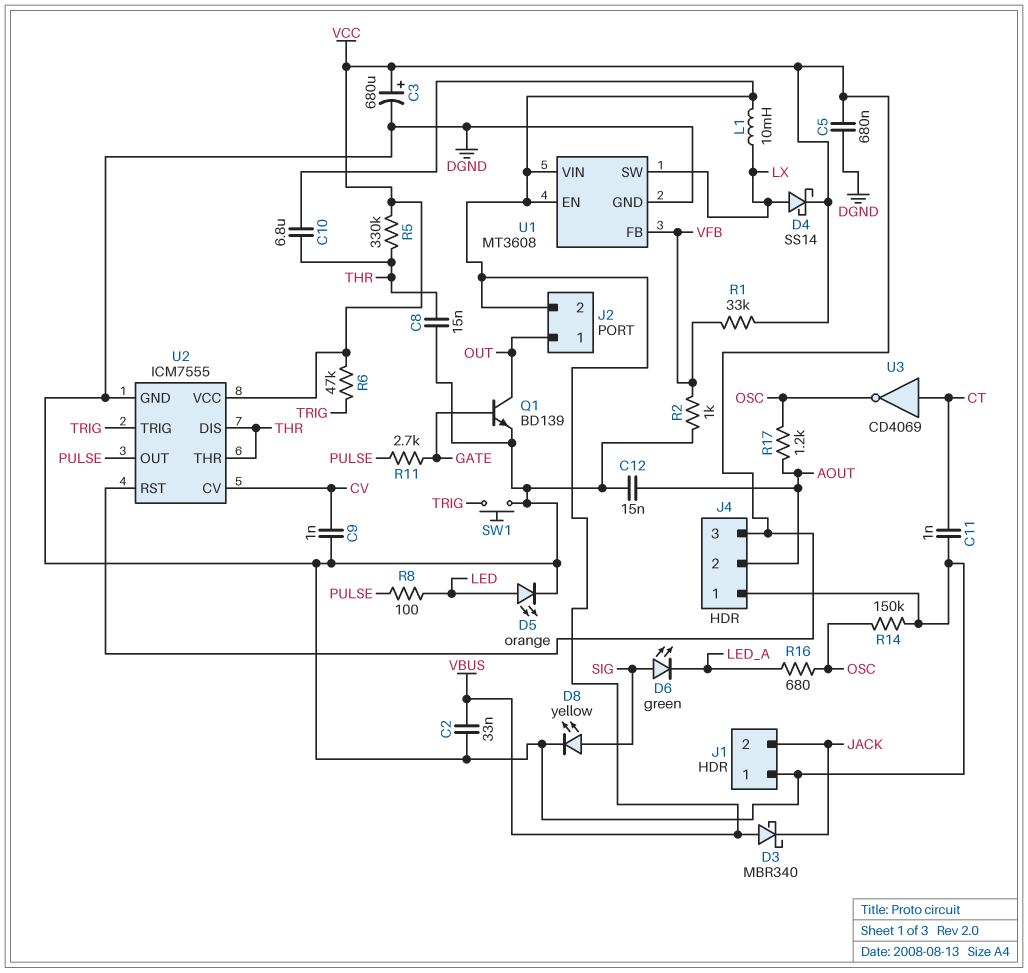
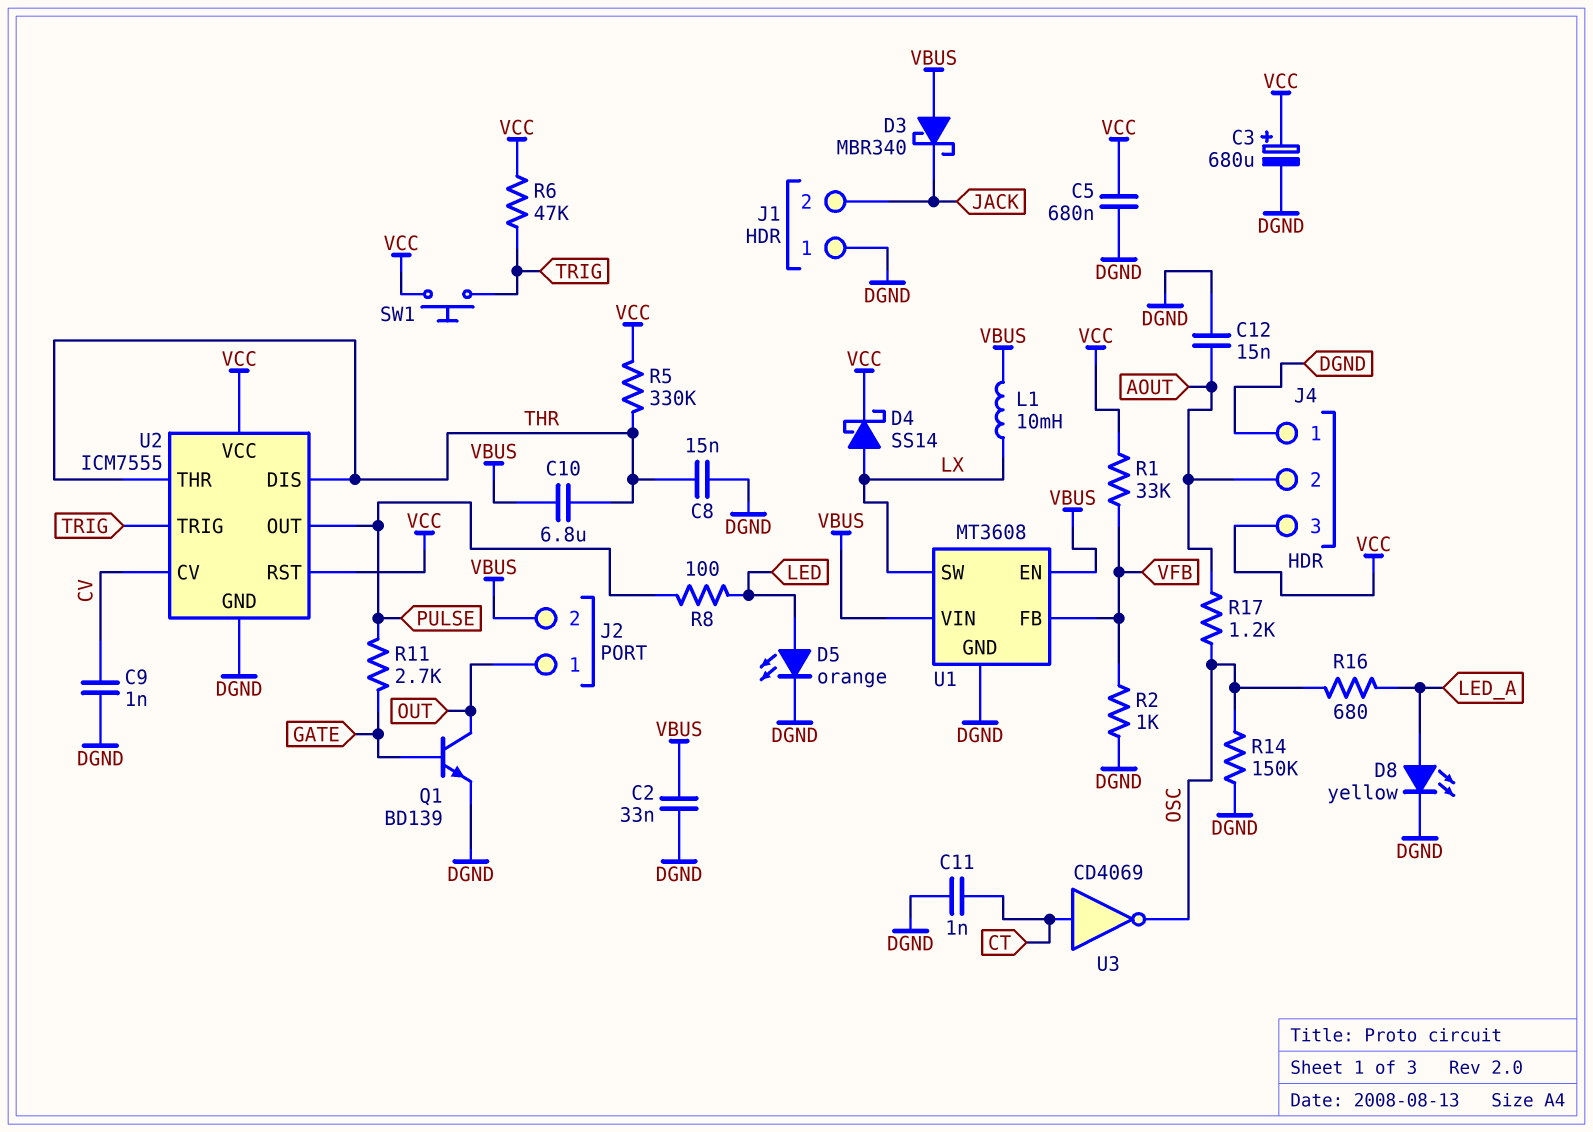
D6: LED green (A SIG, K LED_A) -> none
D8: LED yellow (A SIG, K DGND) -> LED yellow (A LED_A, K DGND)
SW1: button (DGND, TRIG) -> button (TRIG, VCC)

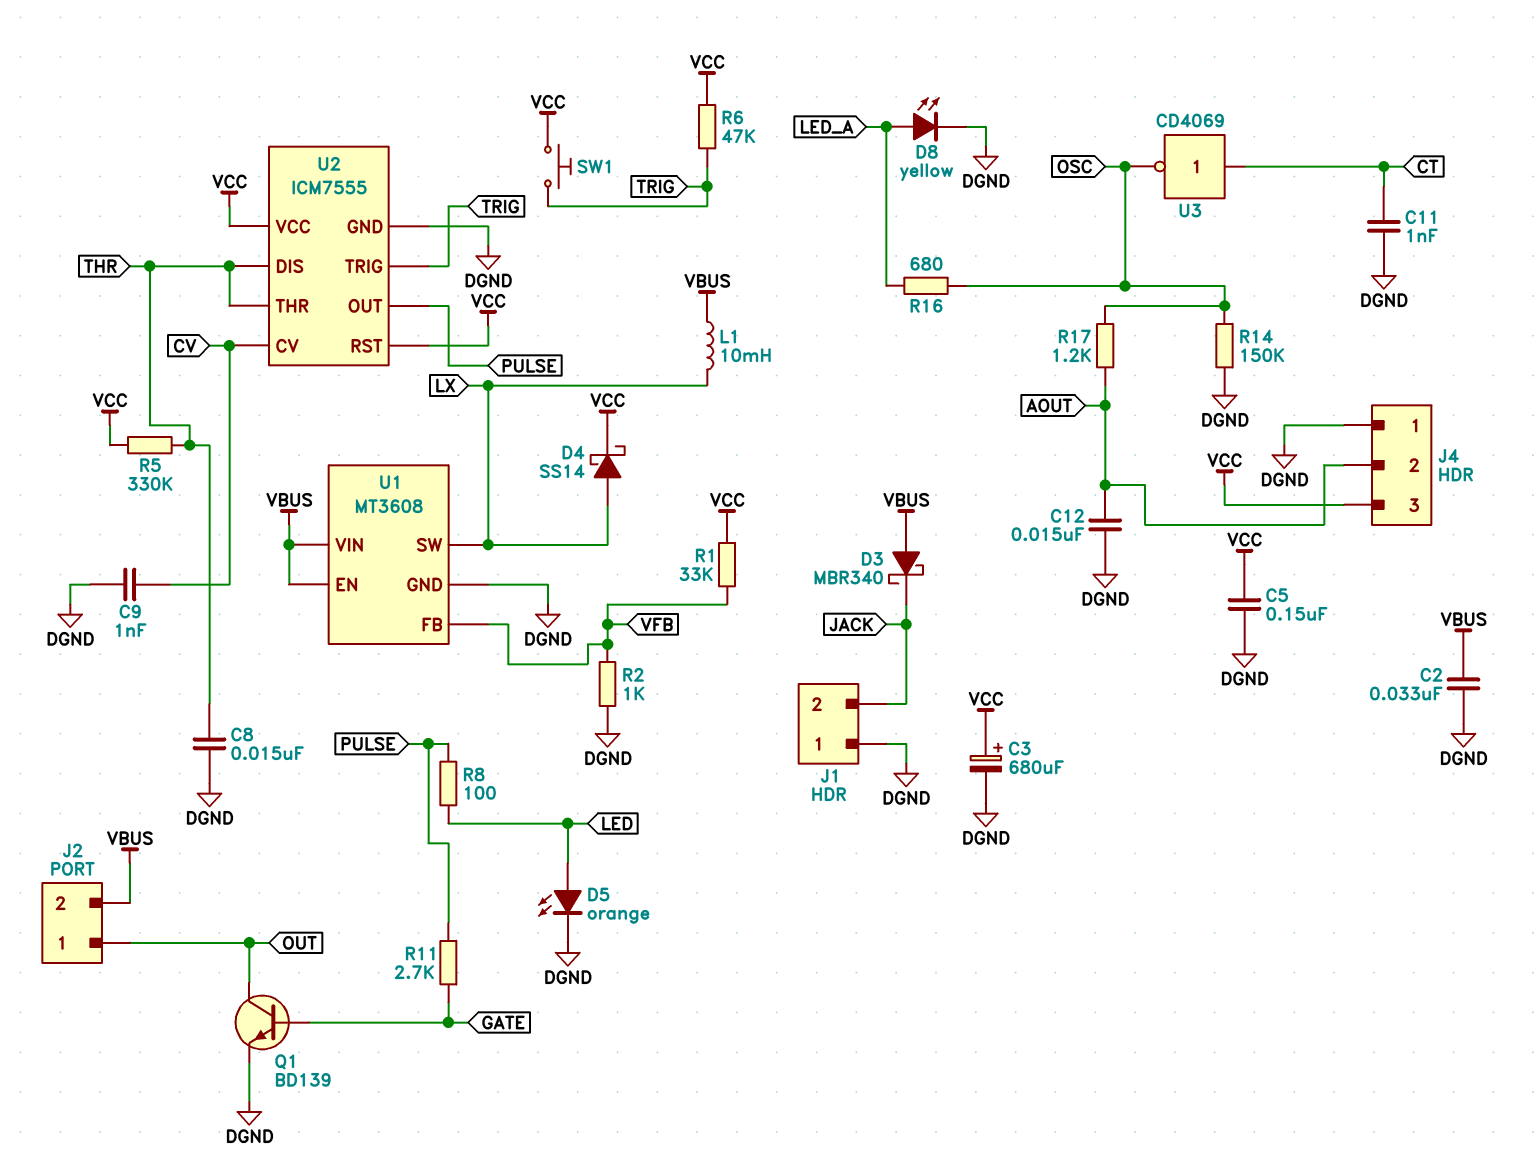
C5: 680nF (DGND, VCC) -> 150nF (DGND, VCC)
C10: 6.8uF (THR, VBUS) -> none

